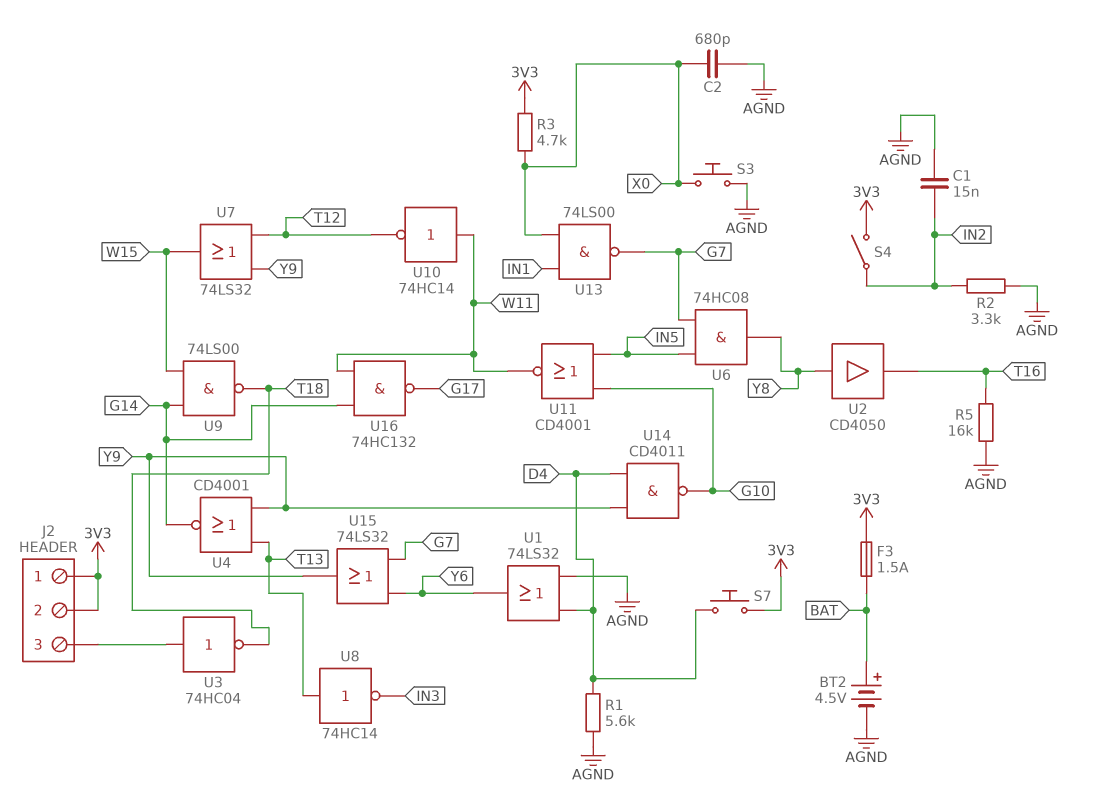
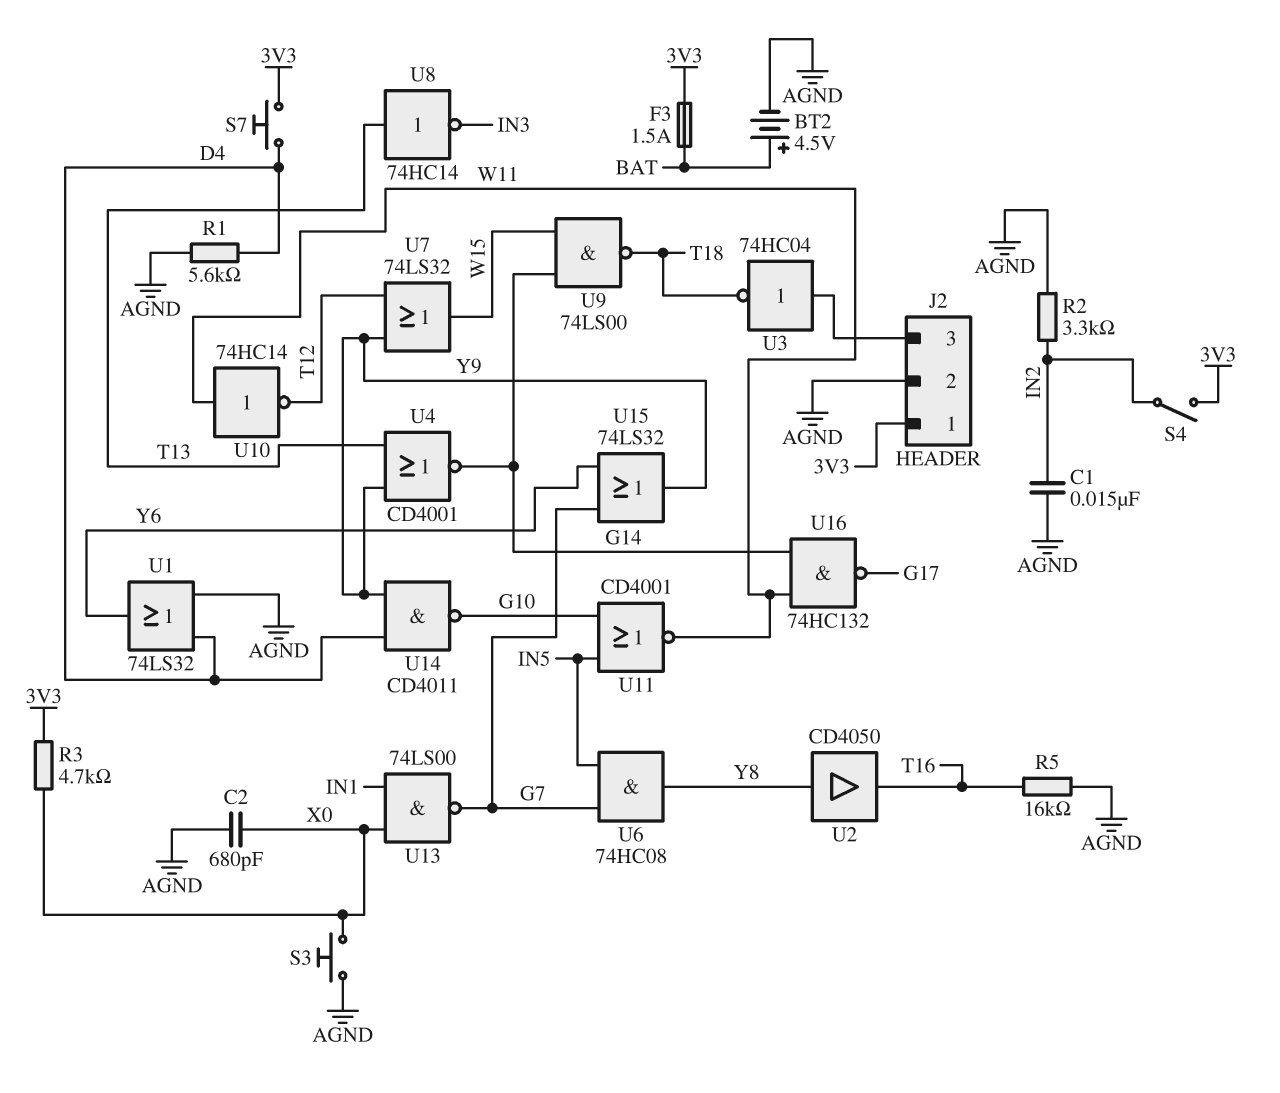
J2 pin 2: 3V3 -> AGND

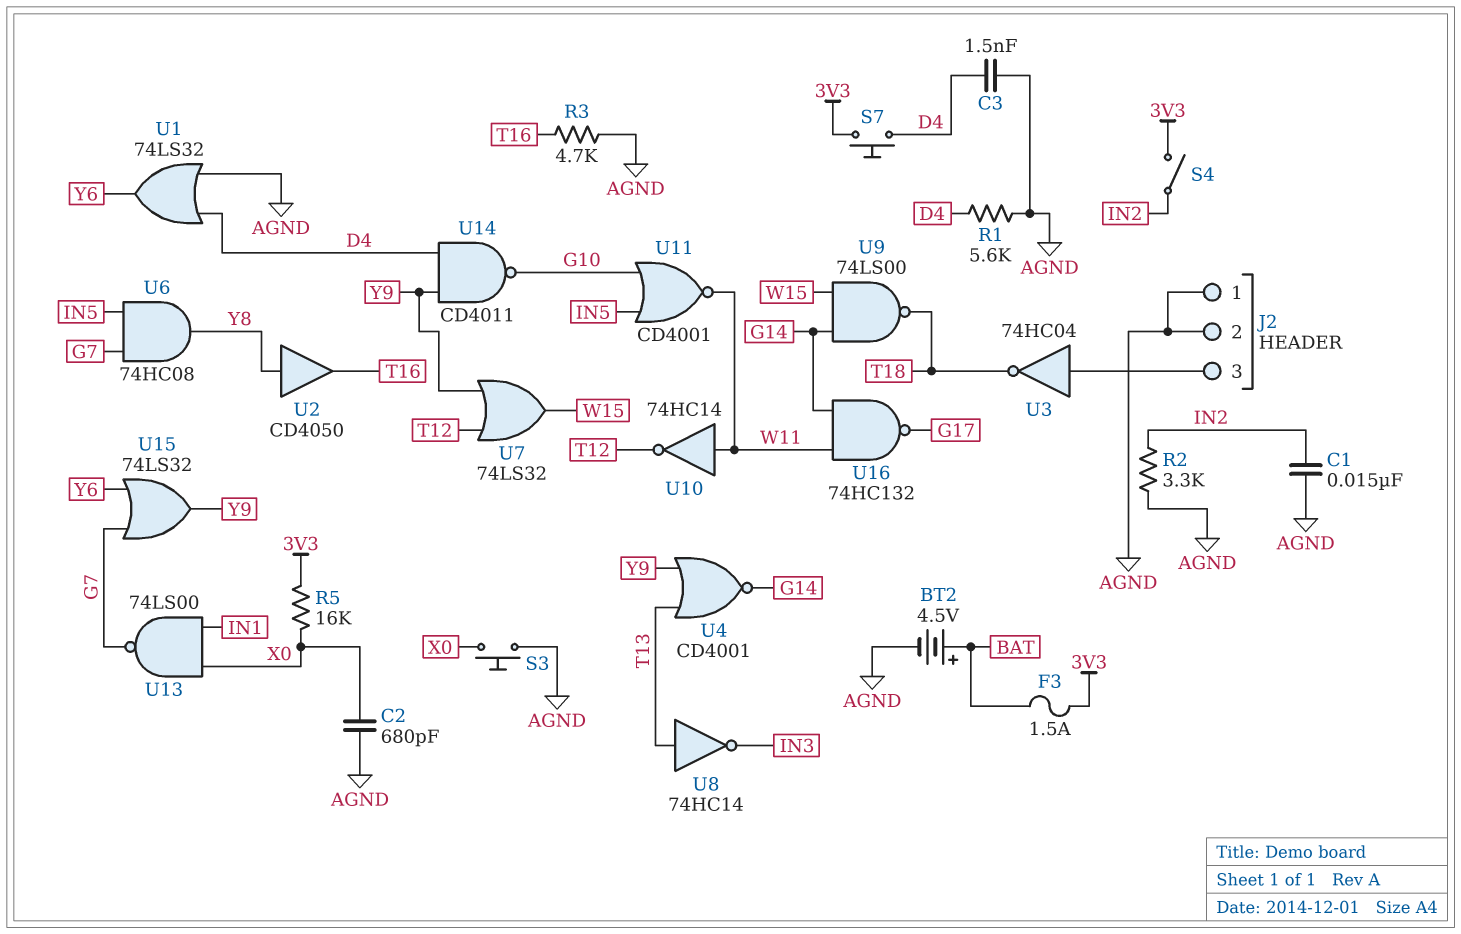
C3: none -> 1.5nF (AGND, D4)
J2 pin 1: 3V3 -> AGND
R3: 4.7k (3V3, X0) -> 4.7k (AGND, T16)
R5: 16k (AGND, T16) -> 16k (3V3, X0)

